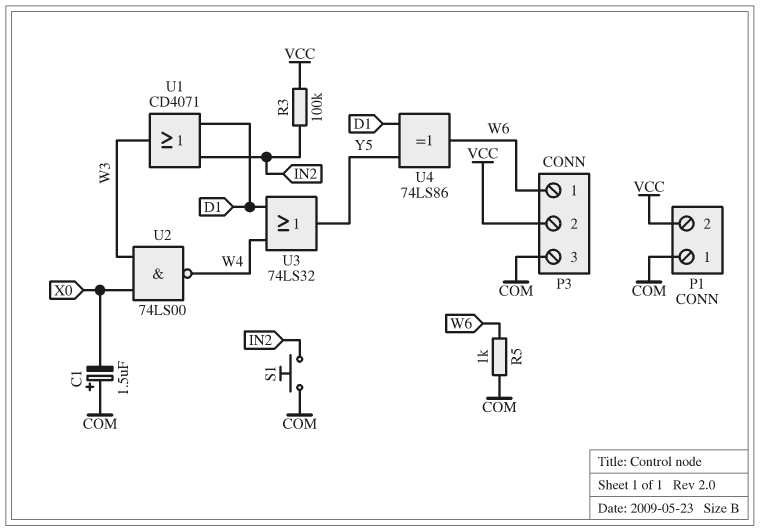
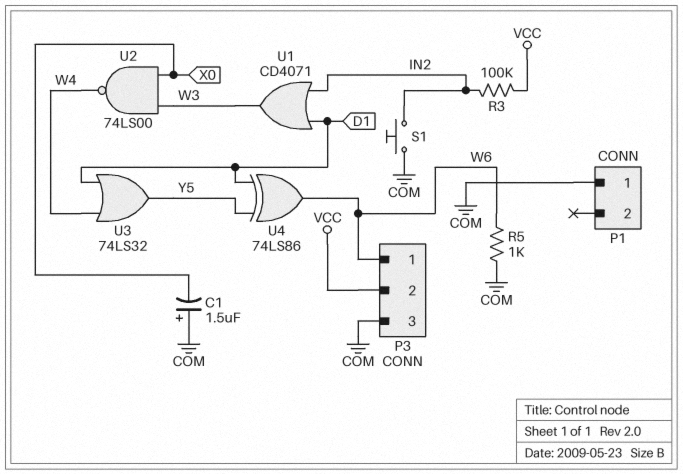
P1 pin 2: VCC -> none

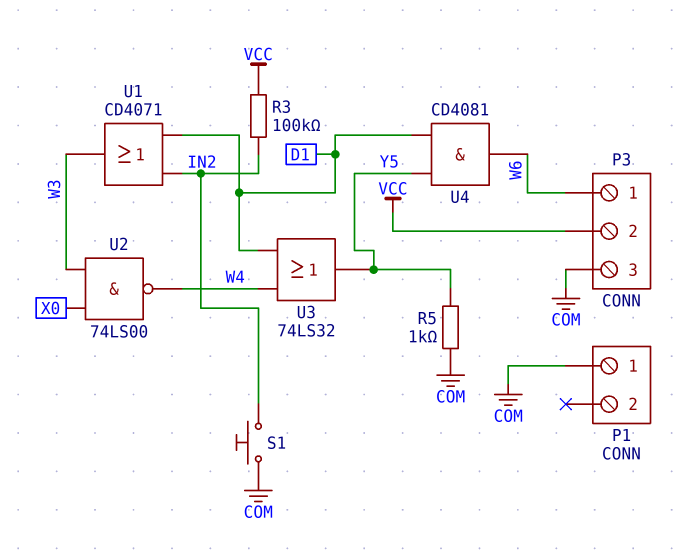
C1: 1.5uF (plus COM, minus X0) -> none
R5: 1k (COM, W6) -> 1k (COM, Y5)
U4: XOR 74LS86 (in D1, in Y5, out W6) -> AND CD4081 (in D1, in Y5, out W6)

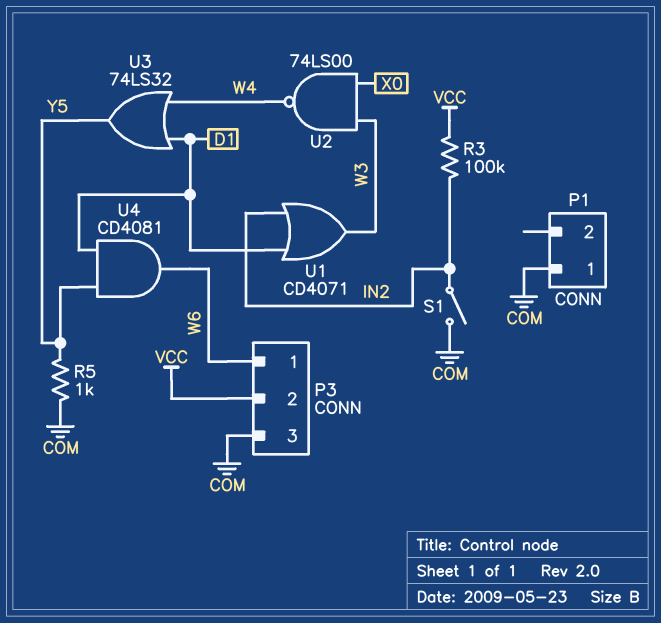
S1: button (COM, IN2) -> switch (COM, IN2)

